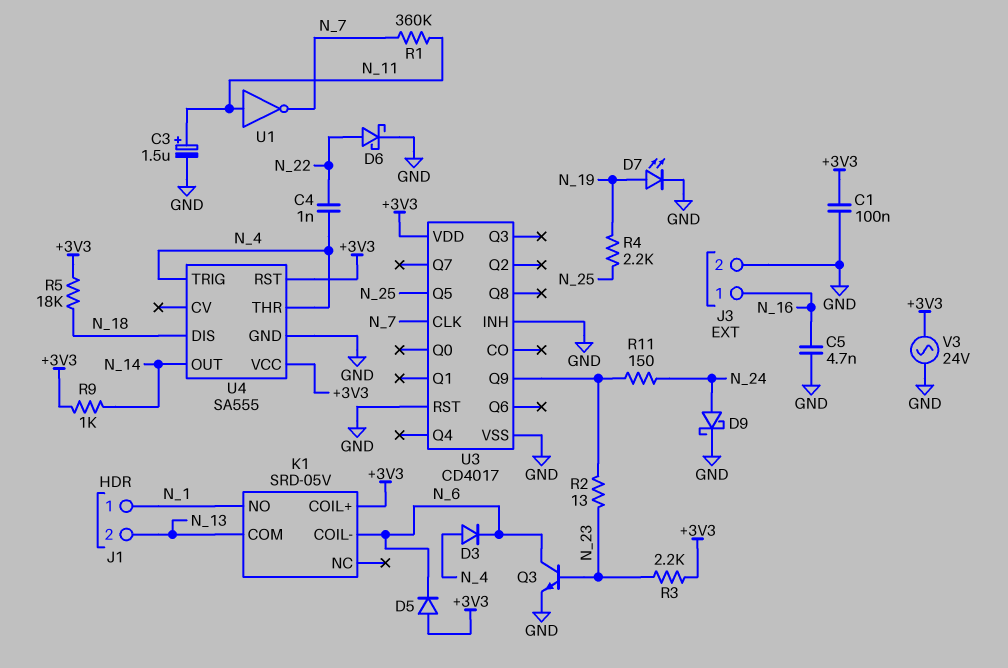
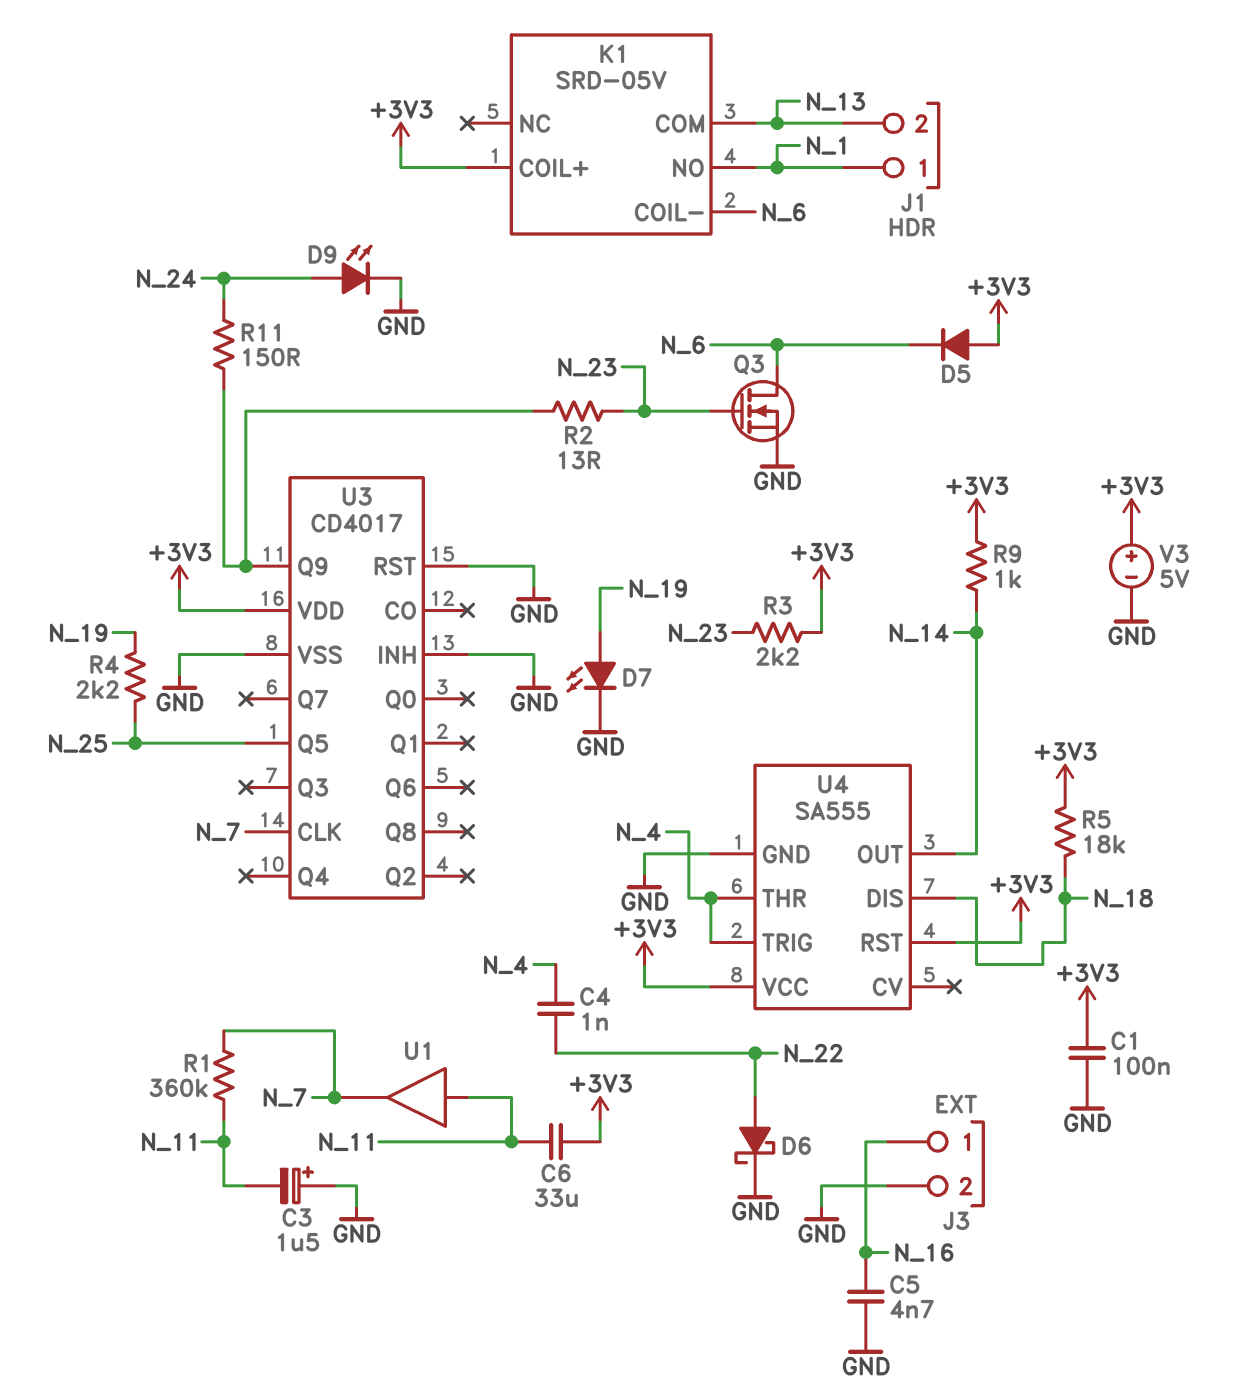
C3: 1.5uF (plus N_11, minus GND) -> 1.5uF (plus GND, minus N_11)
C6: none -> 33uF (+3V3, N_11)
D3: diode (A N_4, K N_6) -> none
D9: schottky (A N_24, K GND) -> LED (A N_24, K GND)
Q3: NPN (B N_23, C N_6, E GND) -> NMOS (G N_23, D N_6, S GND)
U1: NOT (in N_11, out N_7) -> buffer (in N_11, out N_7)
V3: AC 24V (+3V3, GND) -> 5V (plus +3V3, minus GND)

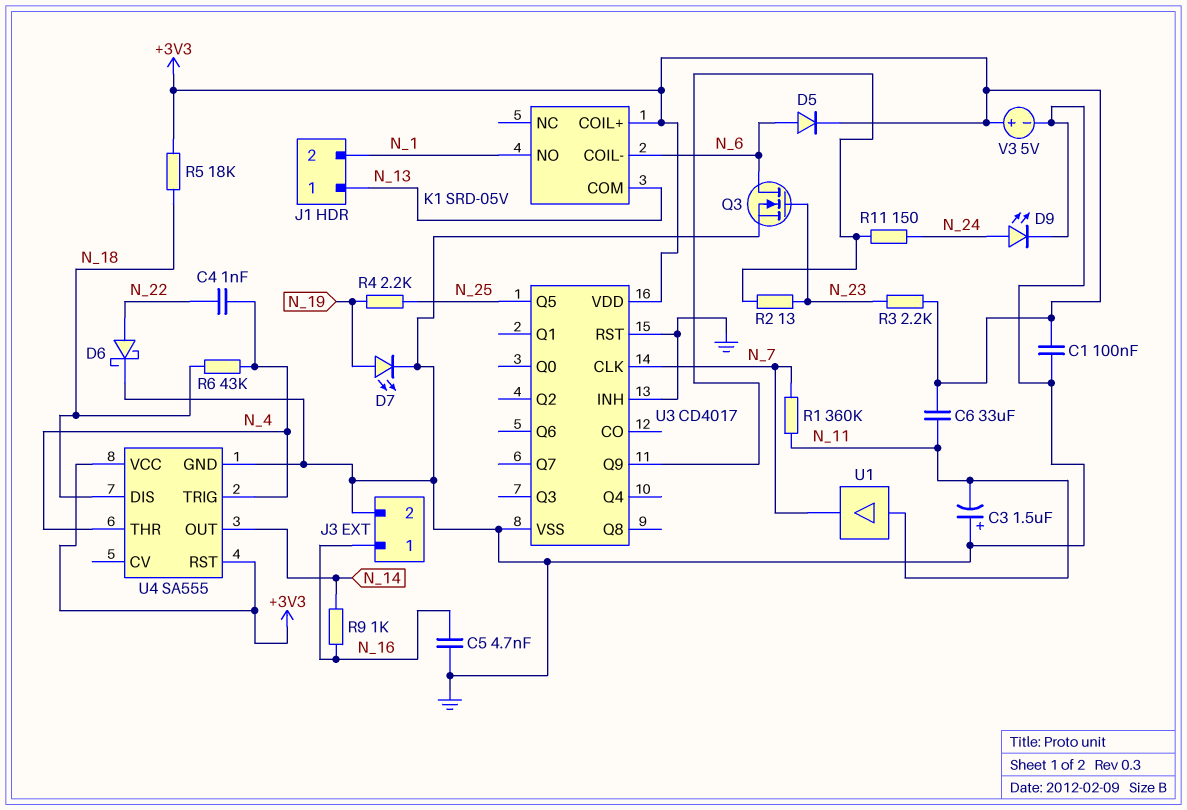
D5: diode (A +3V3, K N_6) -> diode (A N_6, K +3V3)
J1 pin 1: N_1 -> N_13
J1 pin 2: N_13 -> N_1
R6: none -> 43k (N_4, N_18)
R9: 1k (+3V3, N_14) -> 1k (N_14, N_16)

